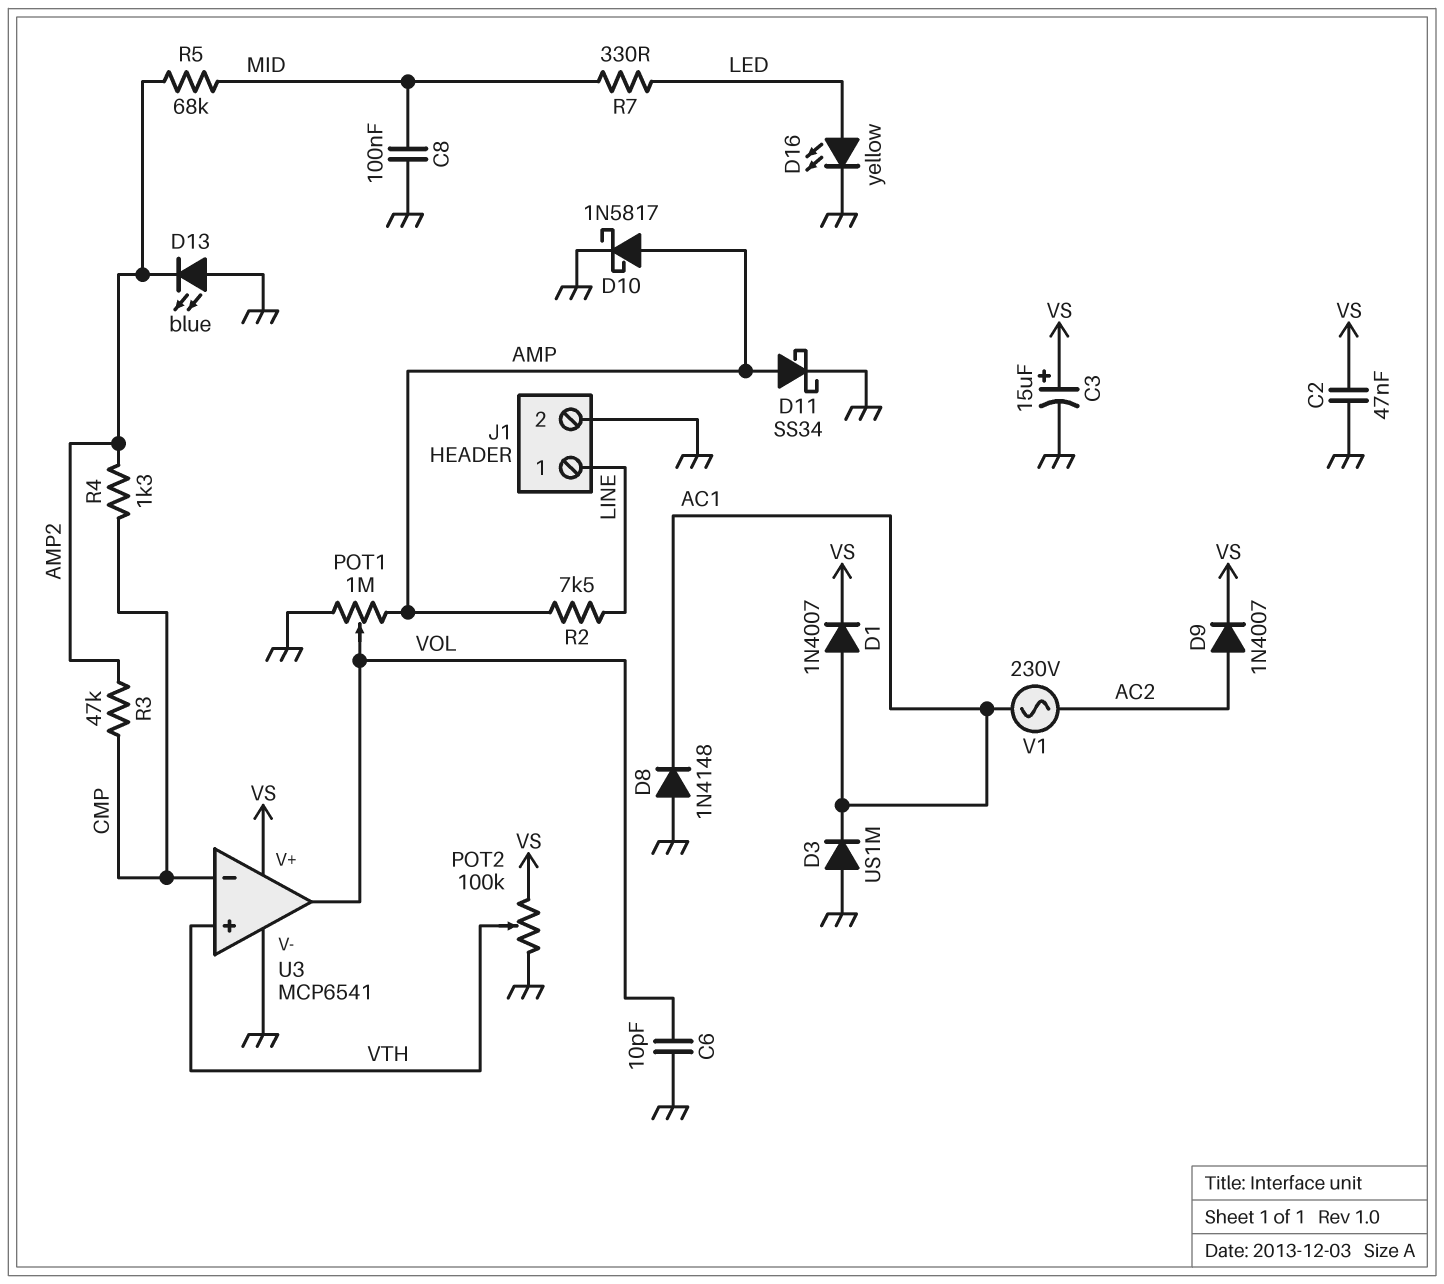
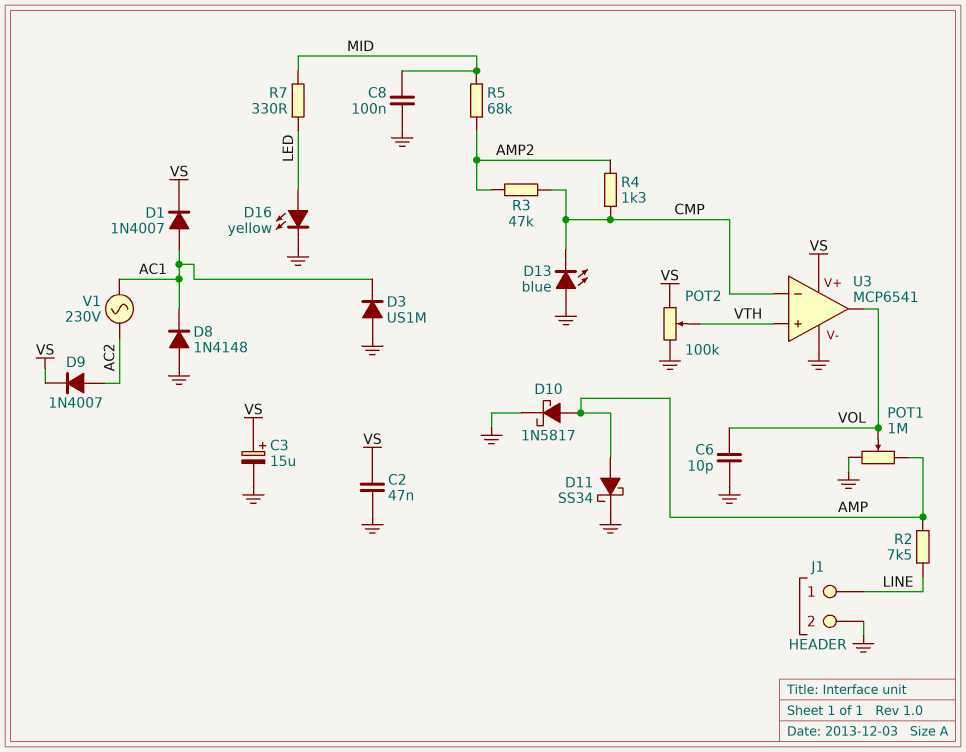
D13: LED blue (A GND, K AMP2) -> LED blue (A GND, K CMP)

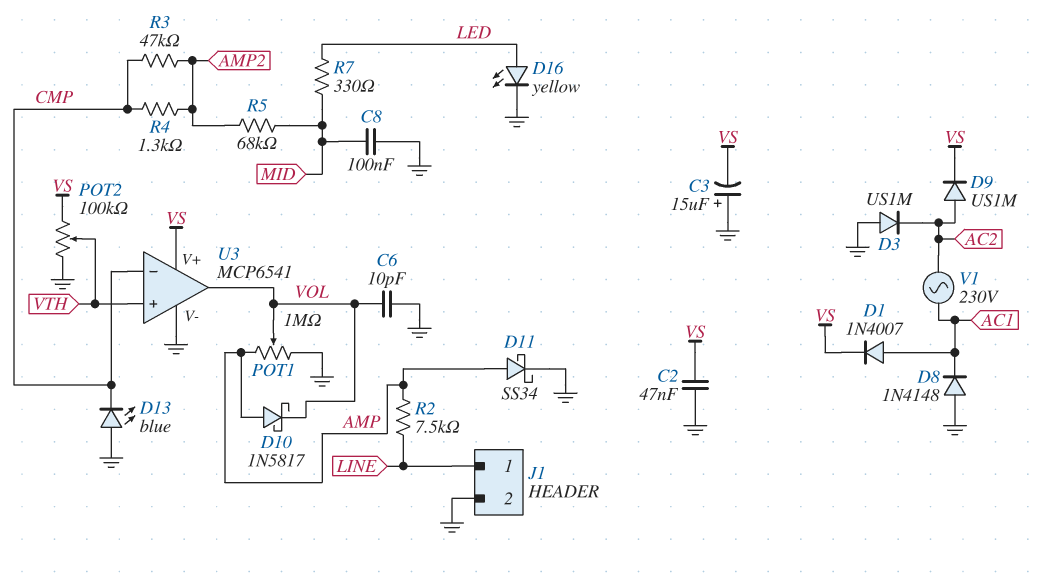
C3: 15uF (plus VS, minus GND) -> 15uF (plus GND, minus VS)
D3: diode US1M (A GND, K AC1) -> diode US1M (A GND, K AC2)
D9: diode 1N4007 (A AC2, K VS) -> diode US1M (A AC2, K VS)
D10: schottky 1N5817 (A AMP, K GND) -> schottky 1N5817 (A AMP, K VOL)

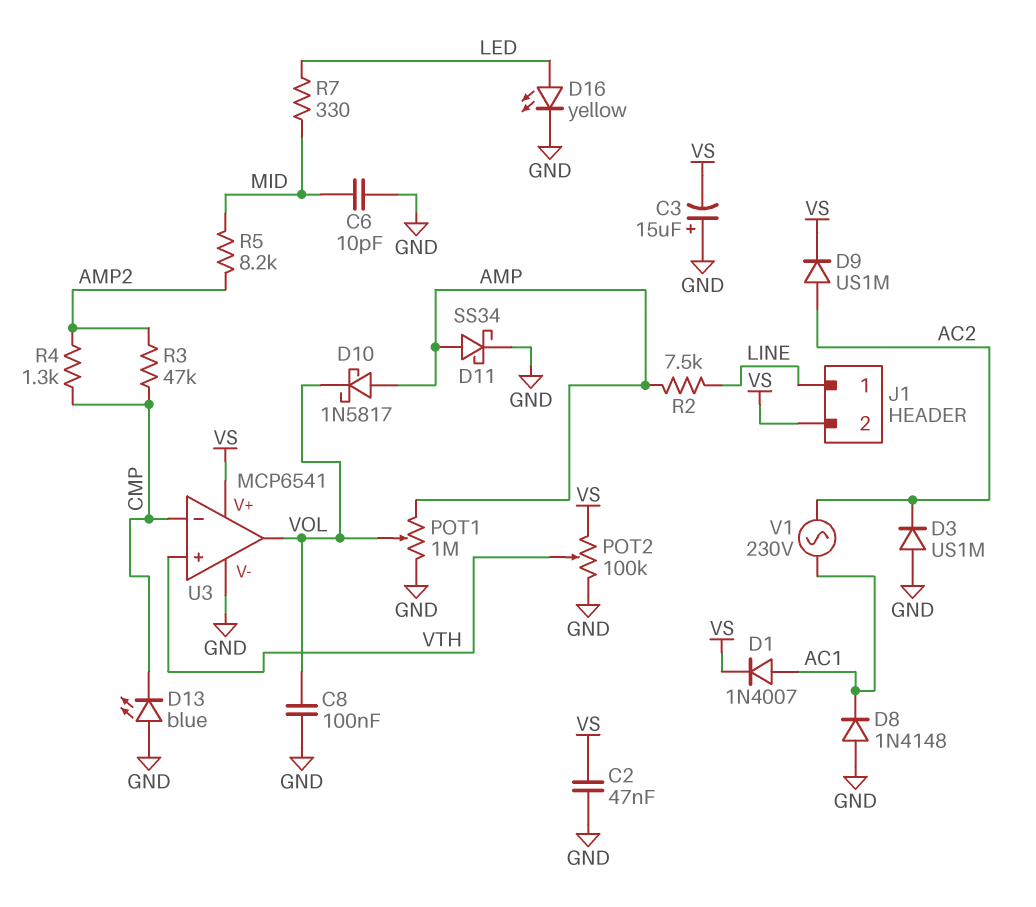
C6: 10pF (GND, VOL) -> 10pF (GND, MID)
C8: 100nF (GND, MID) -> 100nF (GND, VOL)
J1 pin 2: GND -> VS
R5: 68k (AMP2, MID) -> 8.2k (AMP2, MID)

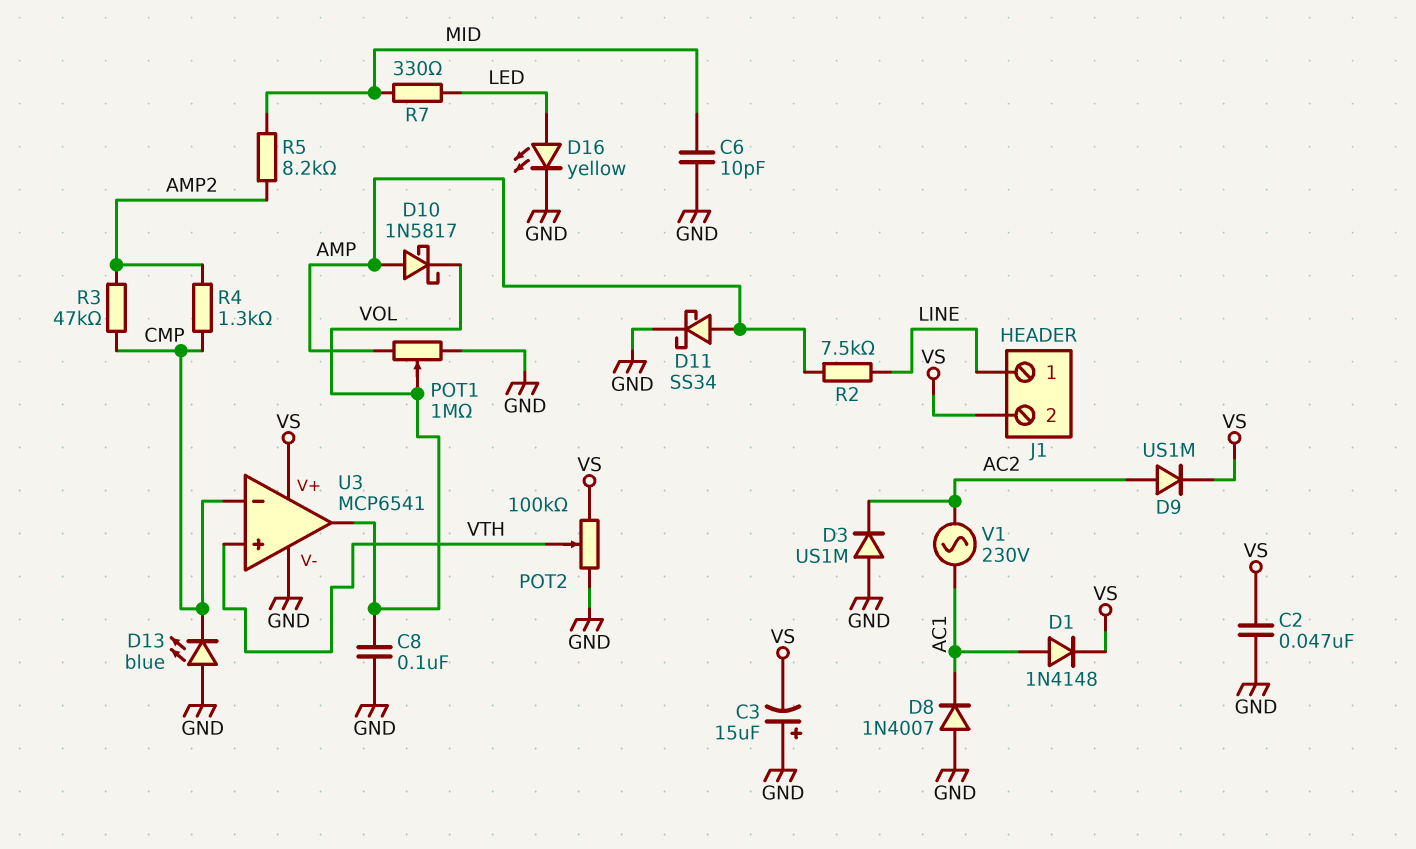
D1: diode 1N4007 (A AC1, K VS) -> diode 1N4148 (A AC1, K VS)
D8: diode 1N4148 (A GND, K AC1) -> diode 1N4007 (A GND, K AC1)

